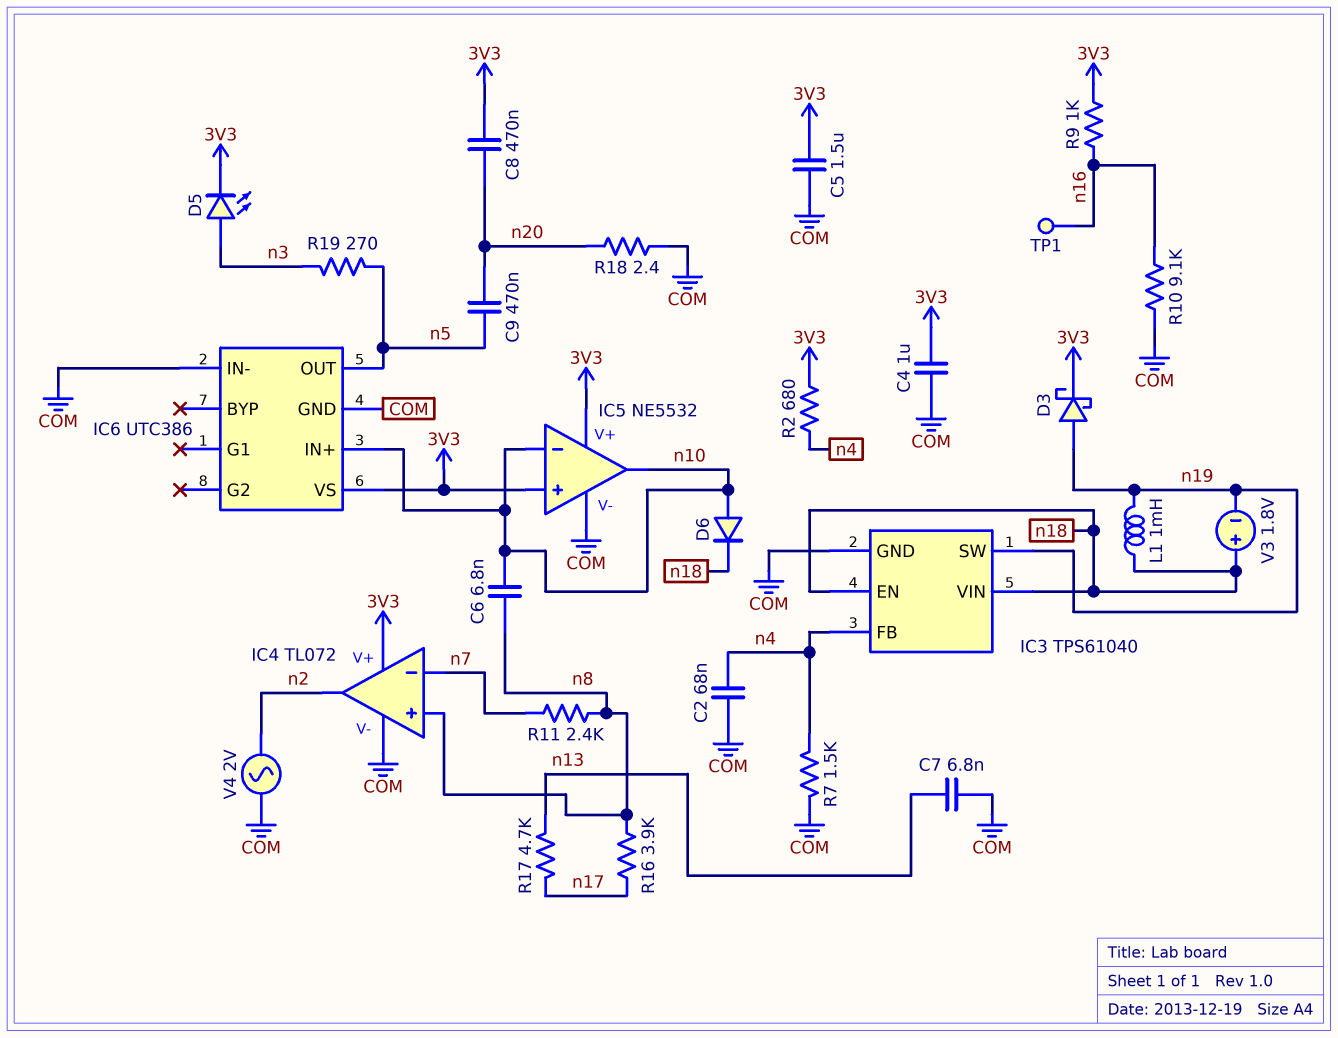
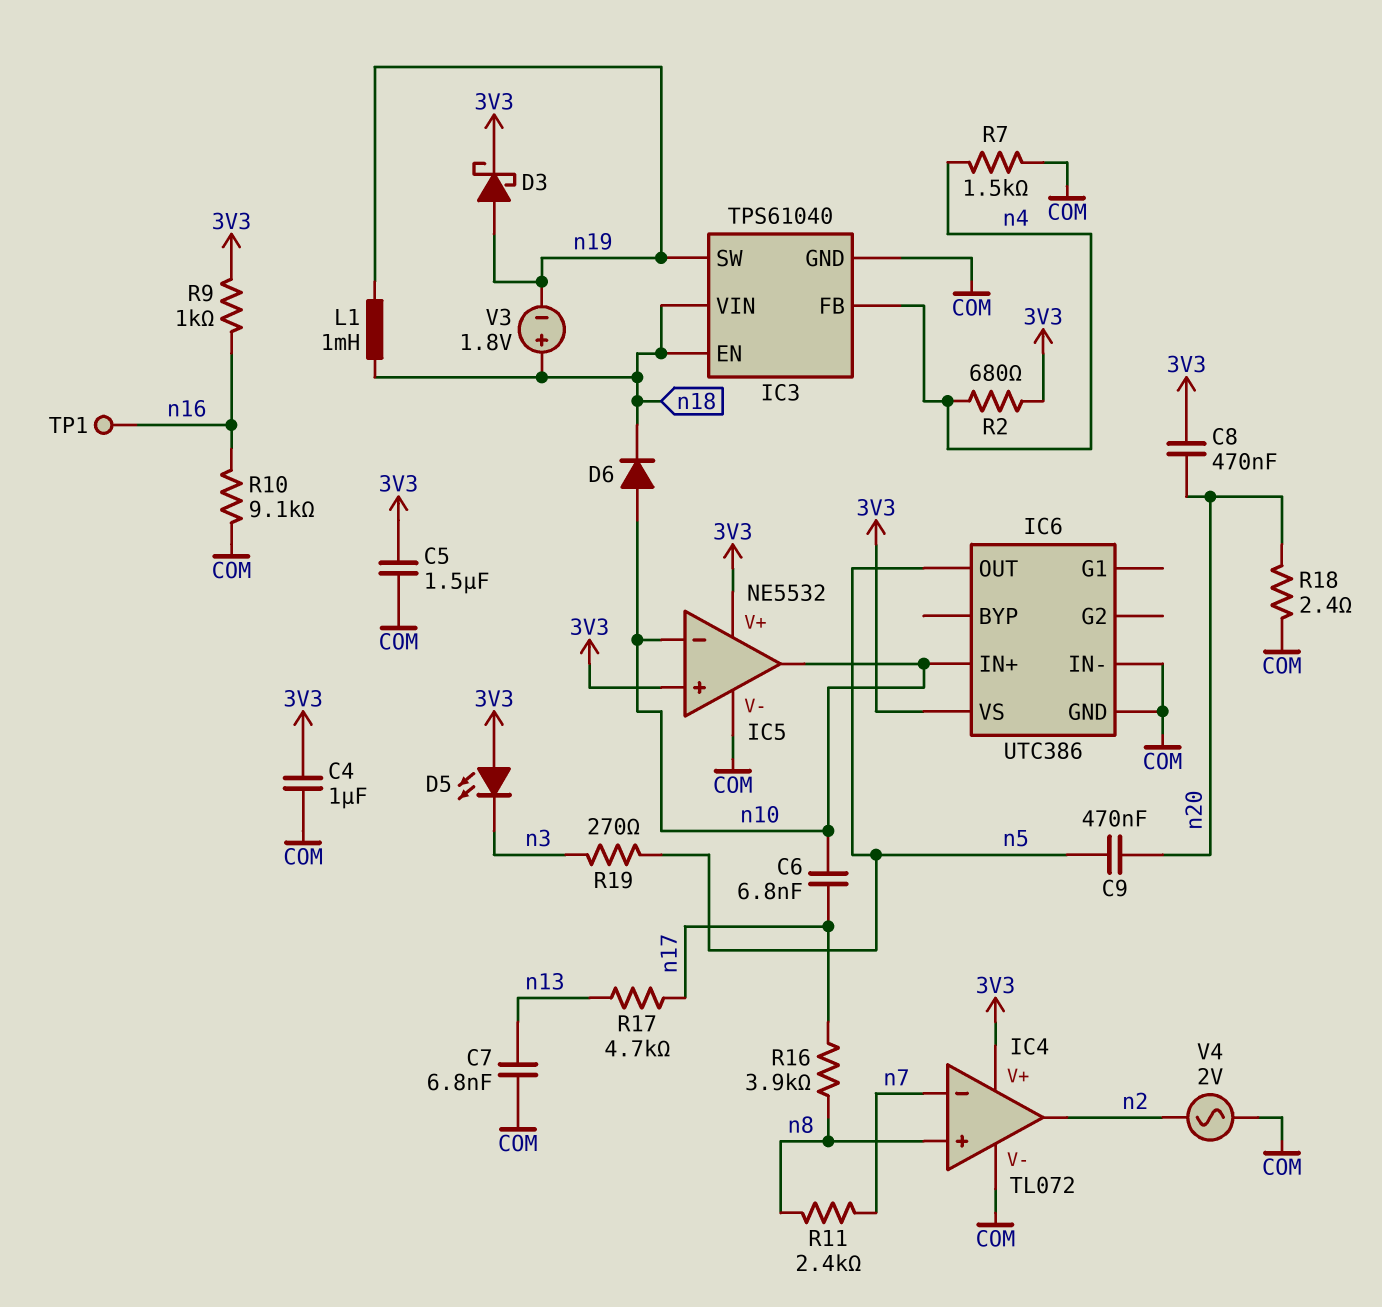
C2: 68nF (COM, n4) -> none
C6: 6.8nF (n8, n10) -> 6.8nF (n10, n17)
D5: LED (A n3, K 3V3) -> LED (A 3V3, K n3)

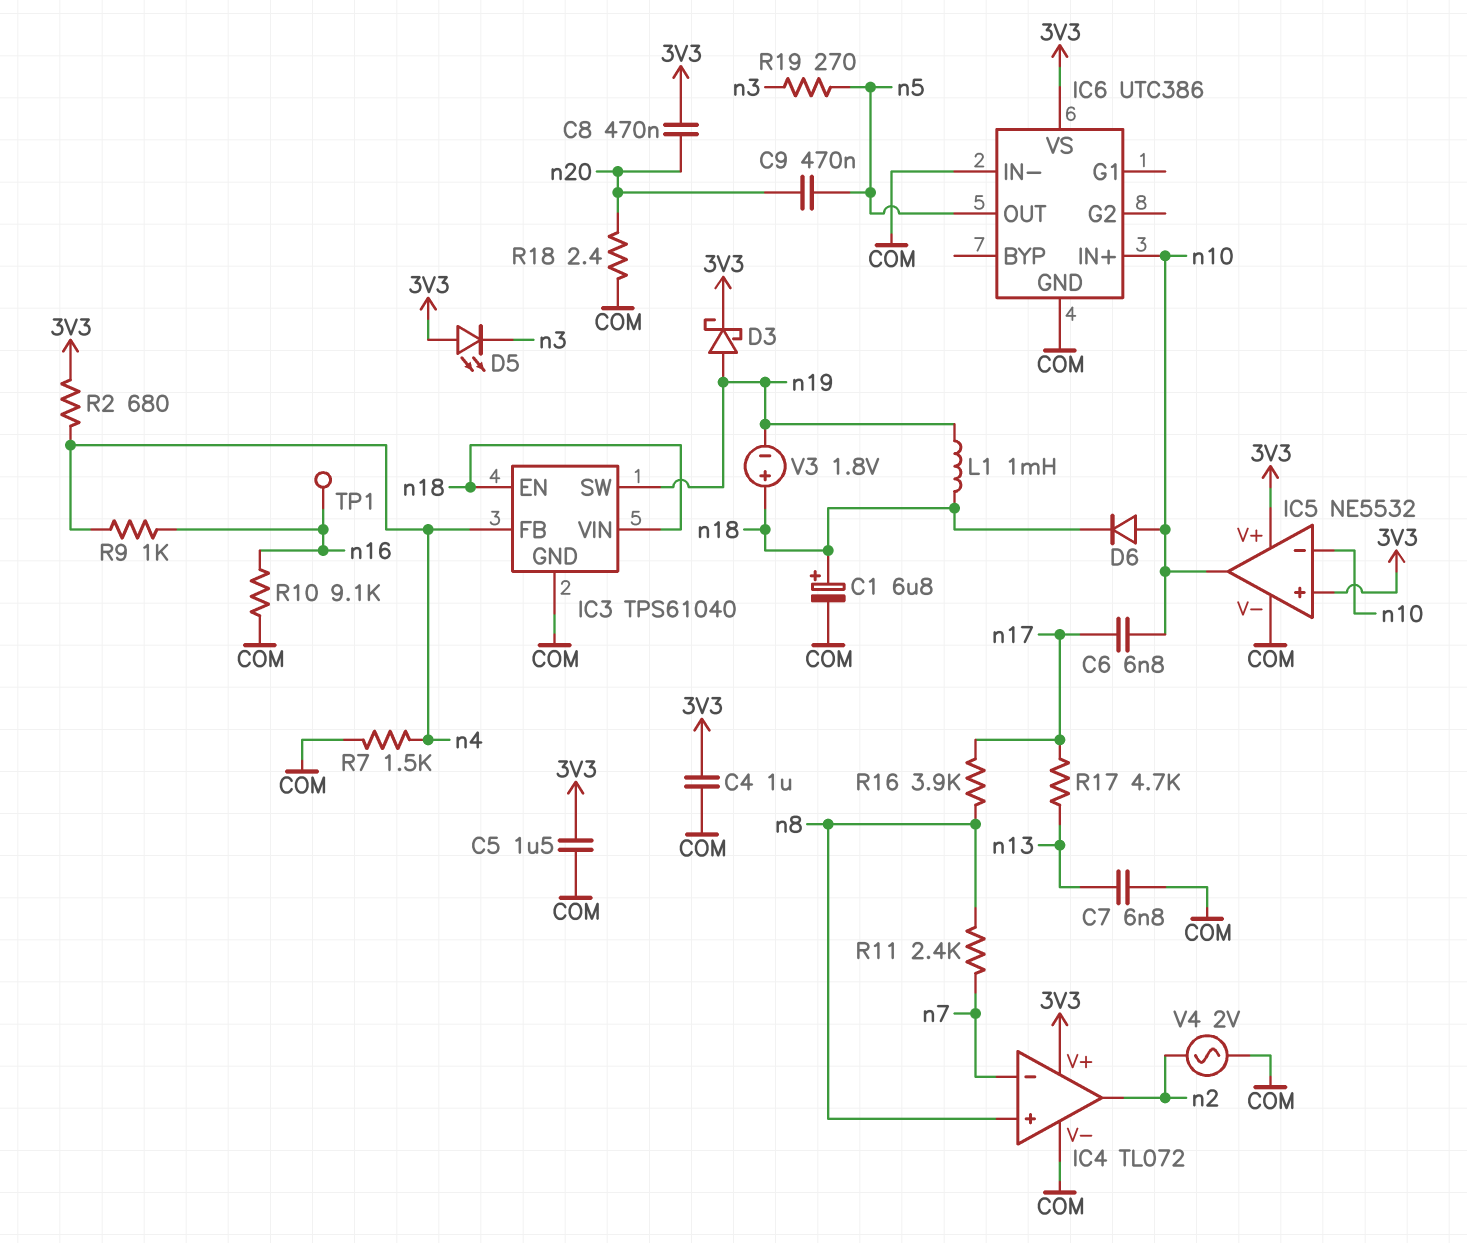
C1: none -> 6.8uF (plus n18, minus COM)
R9: 1k (3V3, n16) -> 1k (n4, n16)

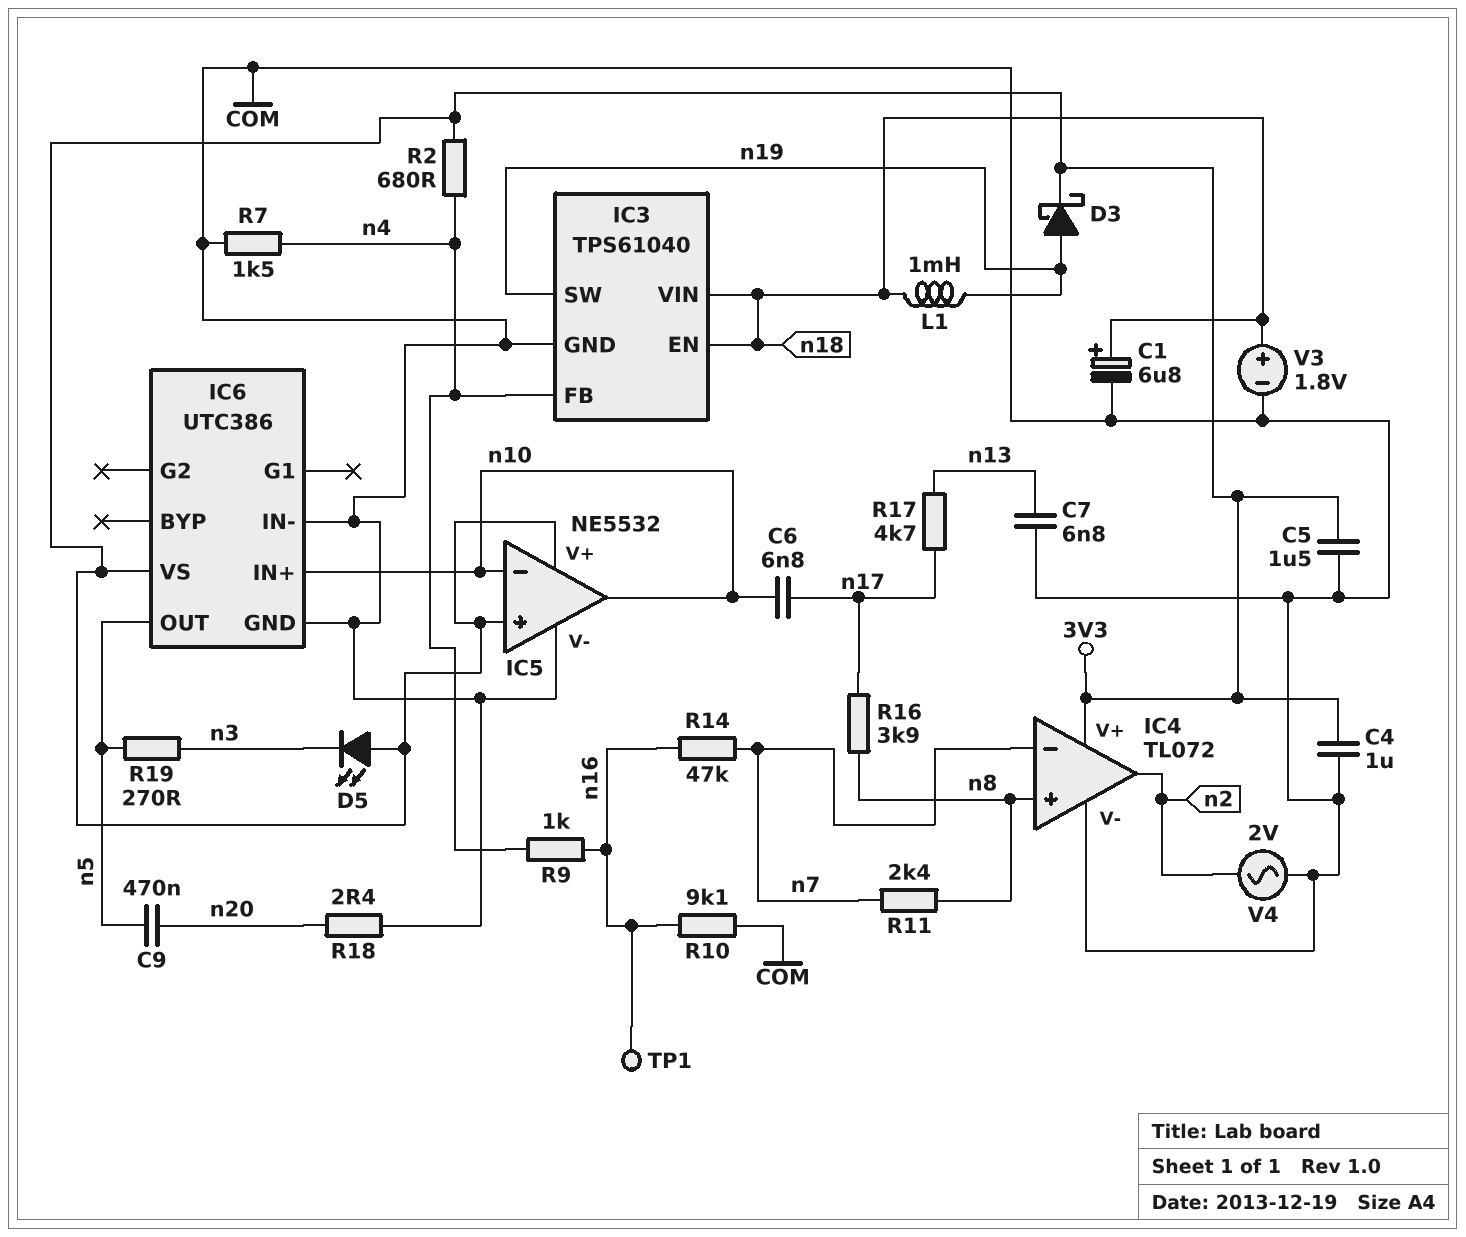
C8: 470nF (3V3, n20) -> none
D6: diode (A n10, K n18) -> none
R14: none -> 47k (n7, n16)
V3: 1.8V (plus n18, minus n19) -> 1.8V (plus n18, minus COM)

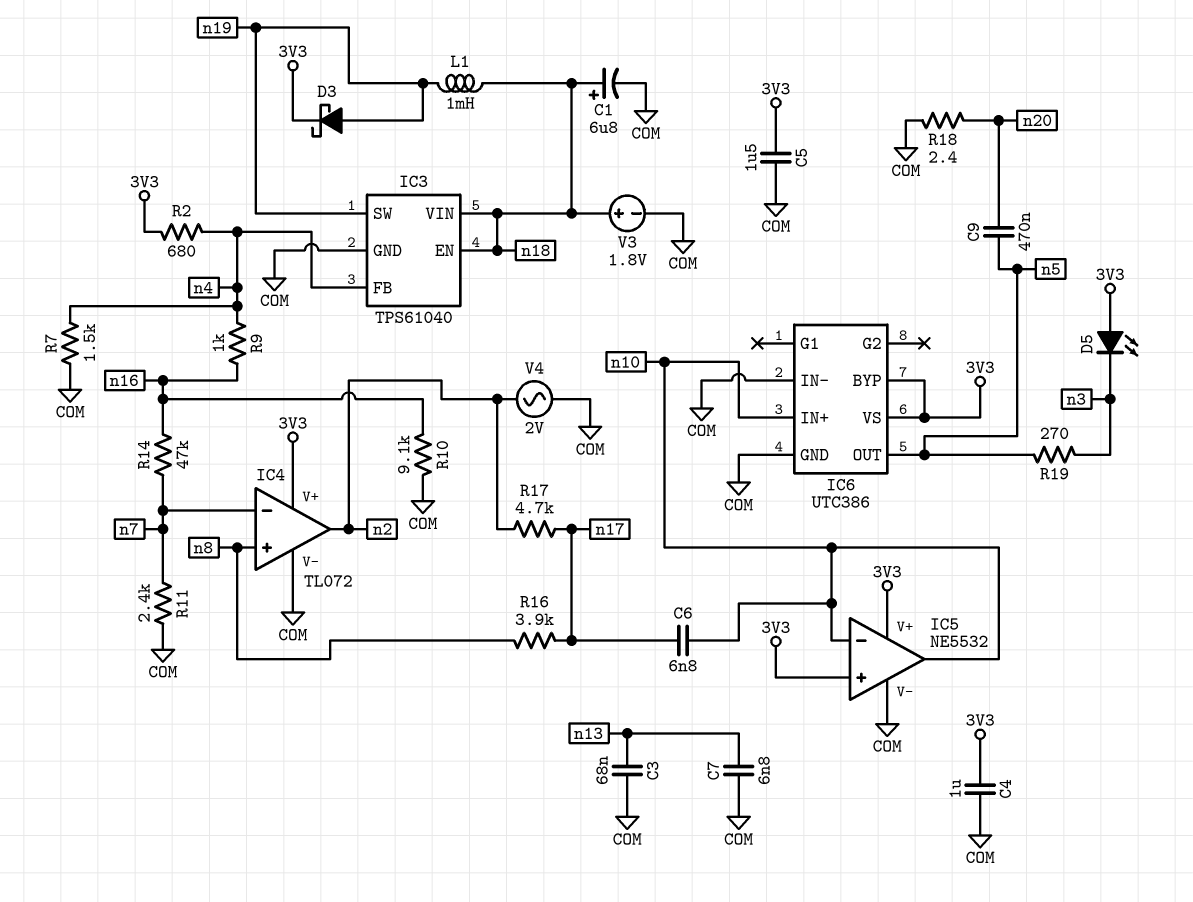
C3: none -> 68nF (COM, n13)
IC6 pin BYP: none -> 3V3
R11: 2.4k (n7, n8) -> 2.4k (COM, n7)
R17: 4.7k (n13, n17) -> 4.7k (n2, n17)
TP1: test point (n16) -> none

